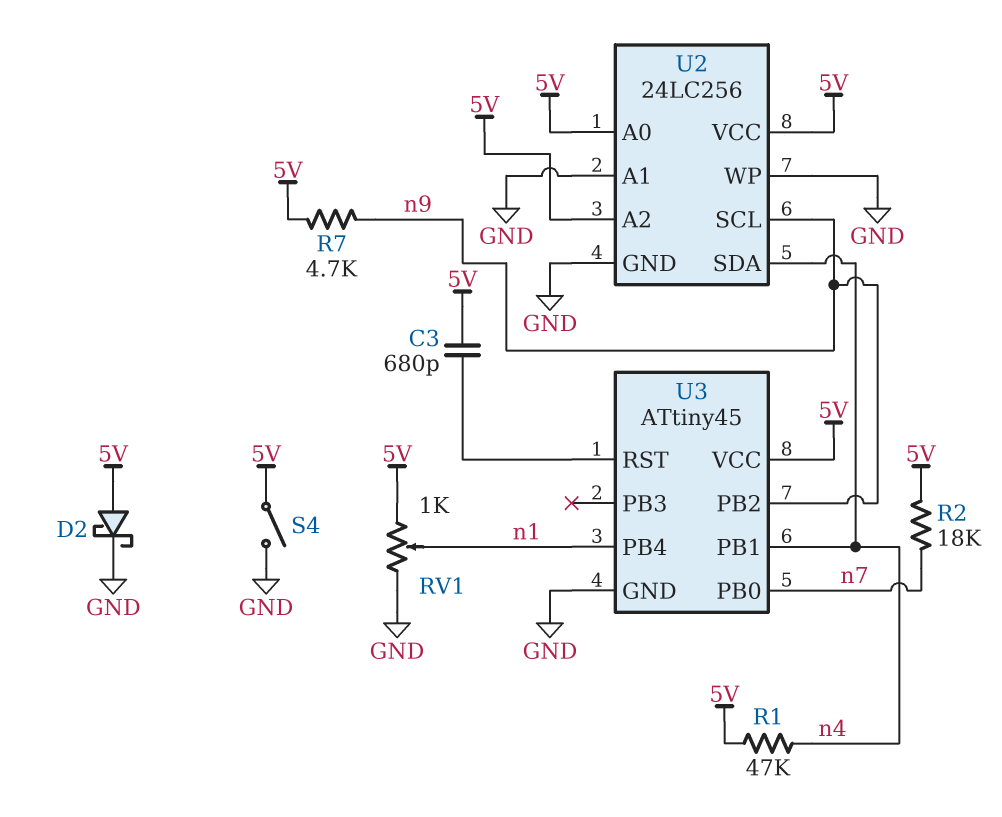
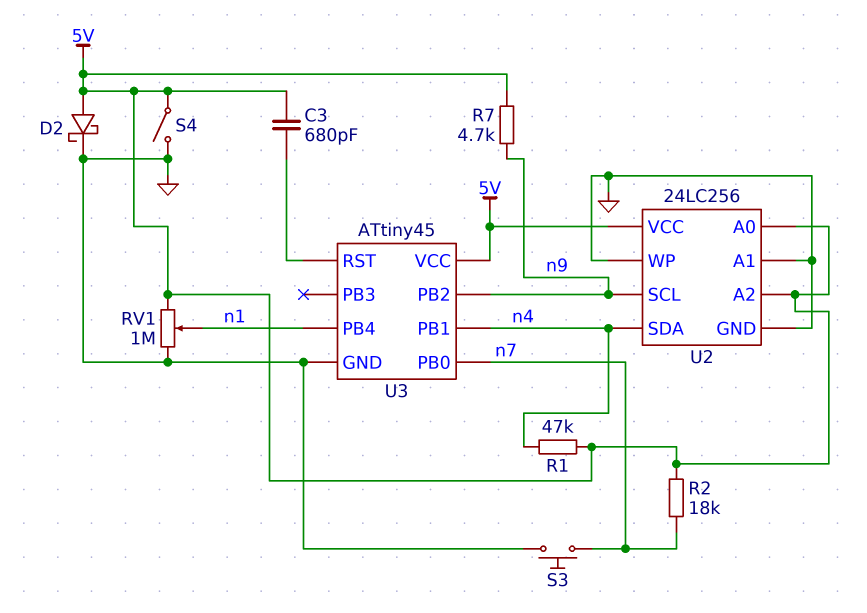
RV1: 1k (5V, GND, wiper n1) -> 1M (5V, GND, wiper n1)
S3: none -> button (GND, n7)

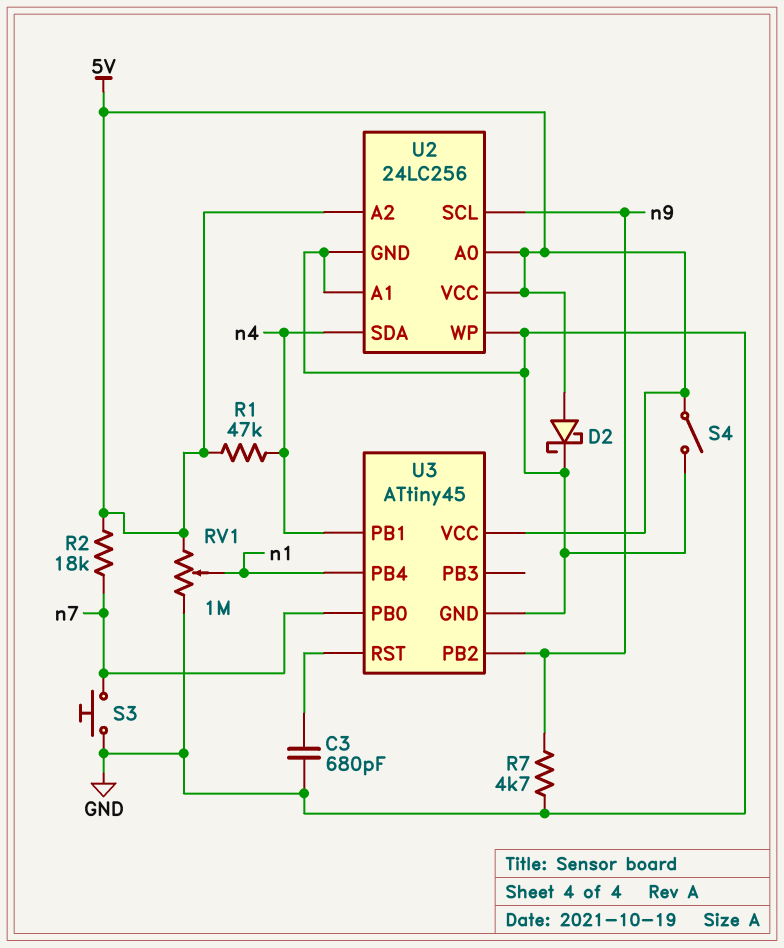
C3: 680pF (5V, U3/RST) -> 680pF (GND, U3/RST)
R7: 4.7k (5V, n9) -> 4.7k (GND, n9)

